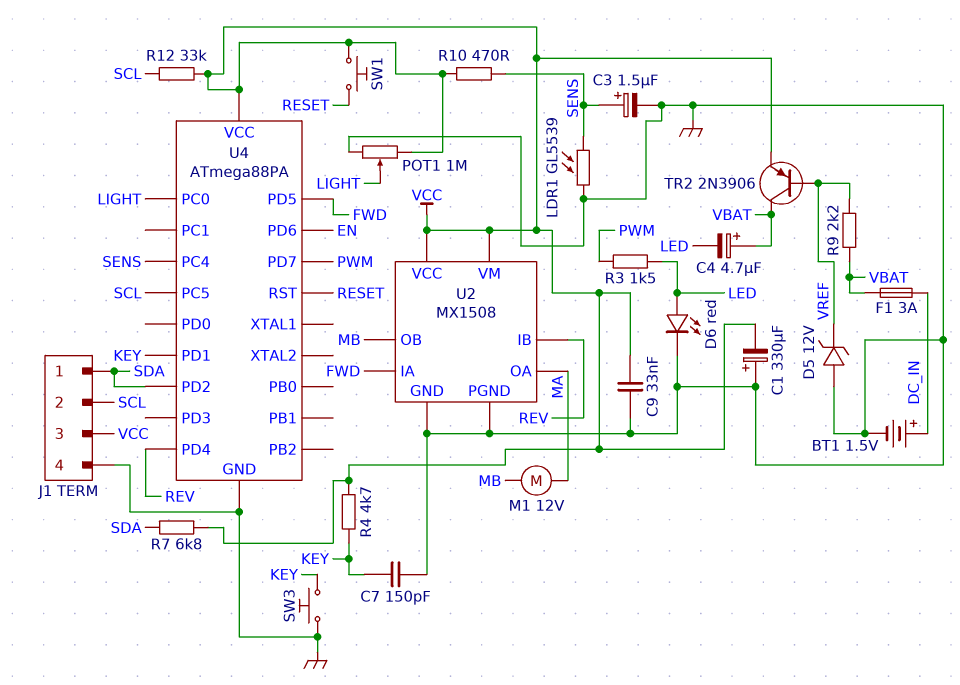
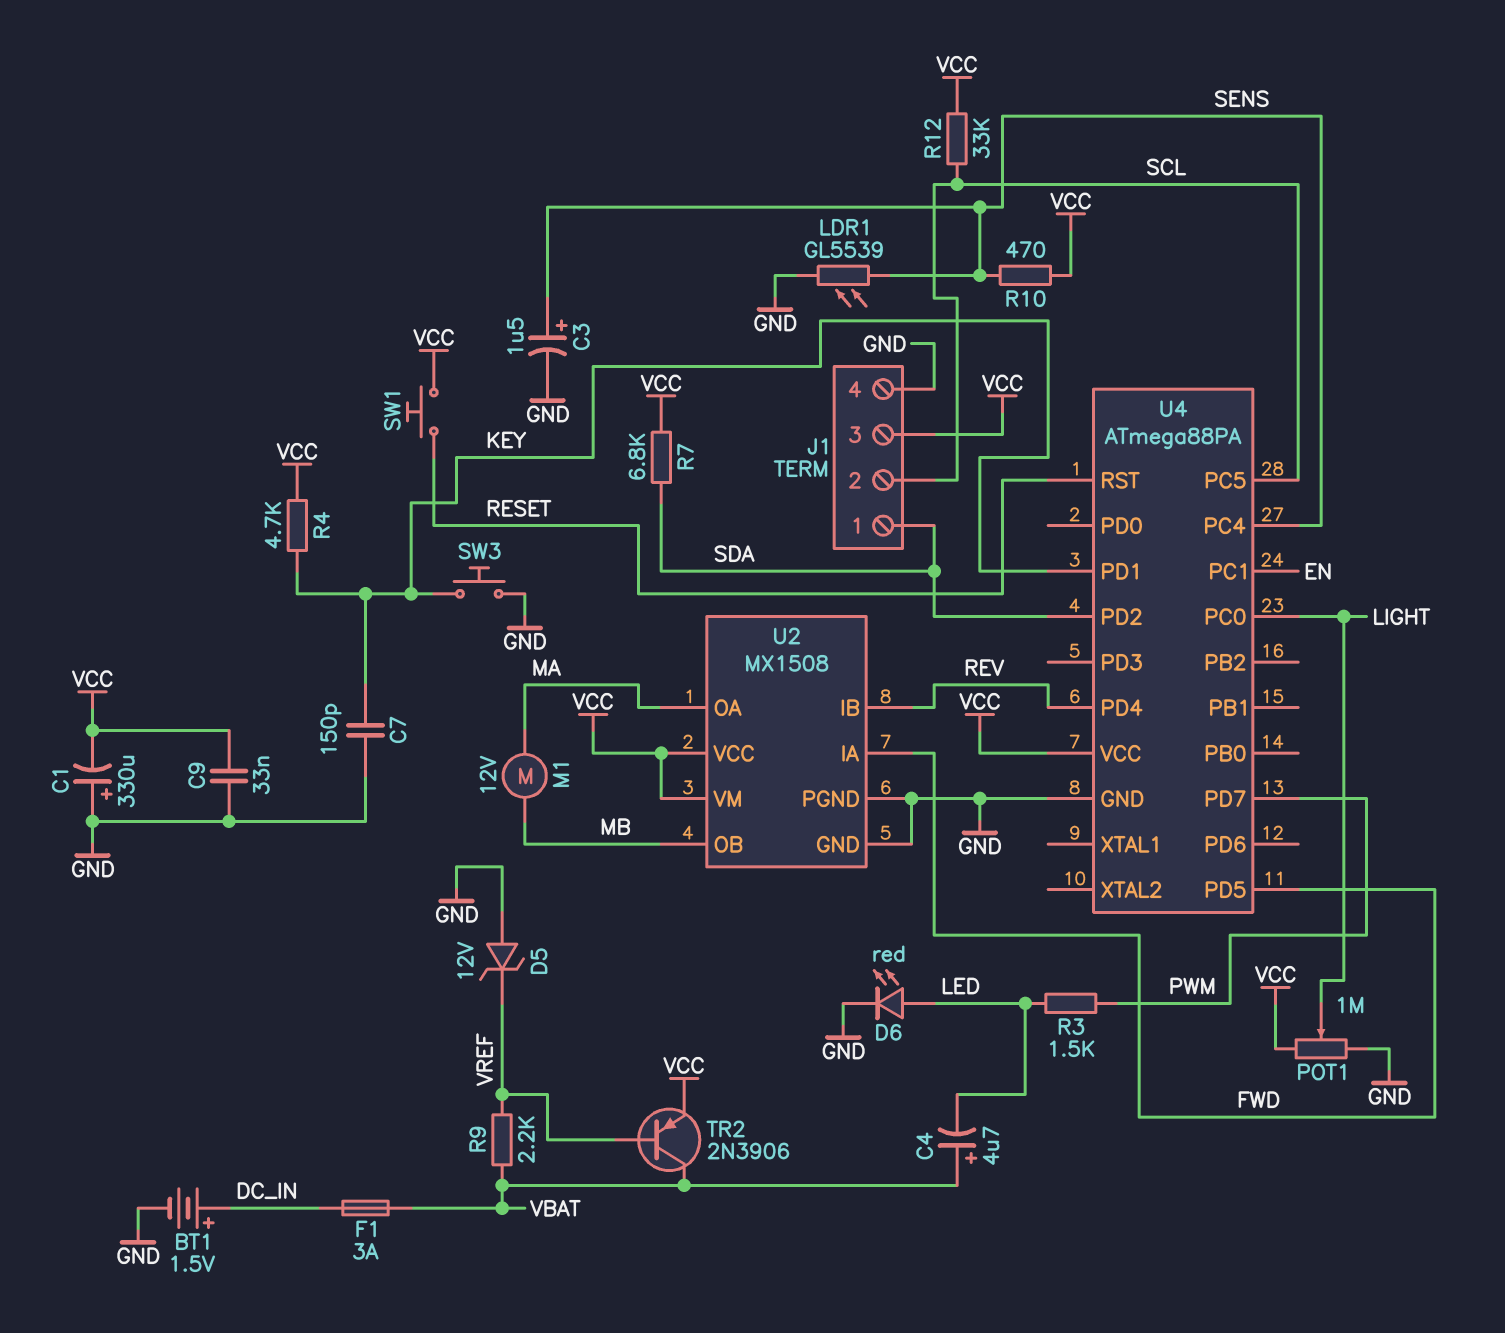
U4 pin PC1: none -> EN
U4 pin PD6: EN -> none

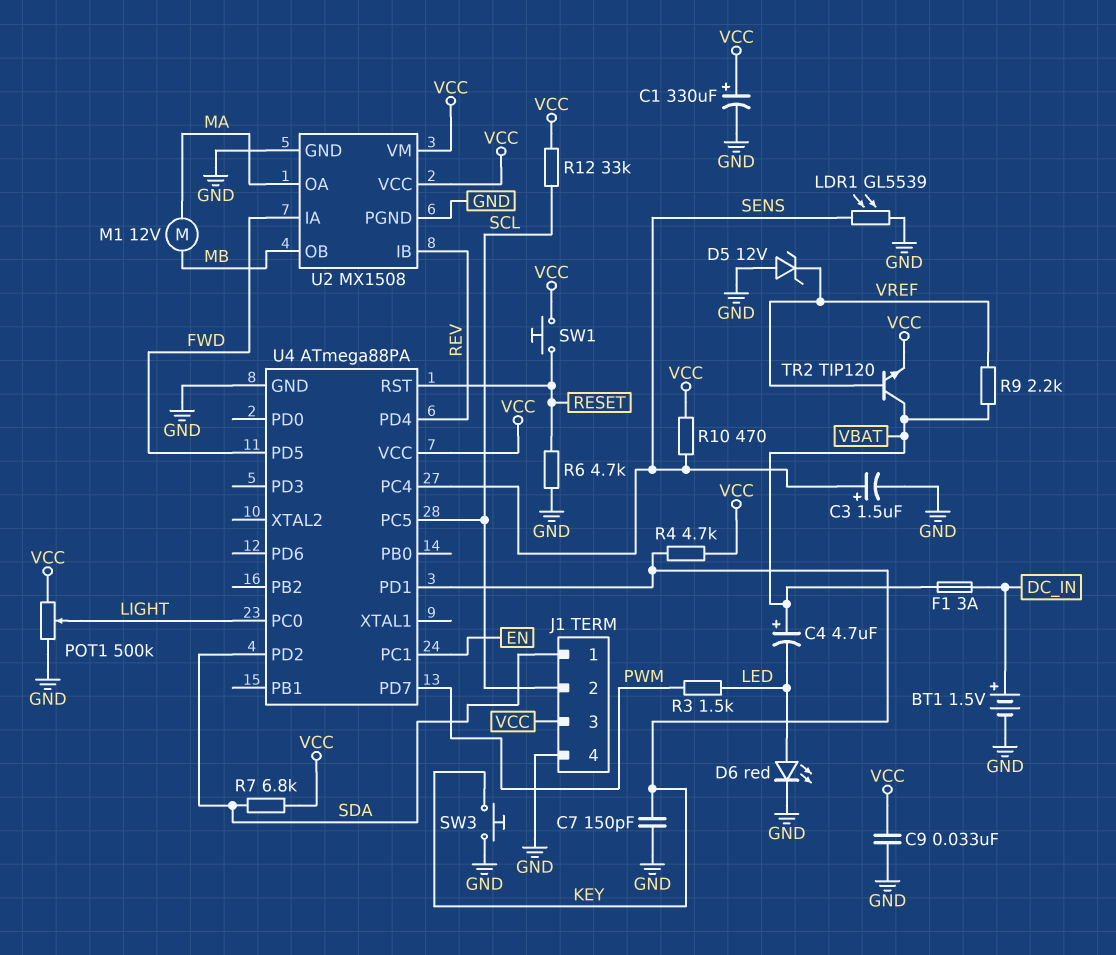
C1: 330uF (plus GND, minus VCC) -> 330uF (plus VCC, minus GND)
POT1: 1M (GND, VCC, wiper LIGHT) -> 500k (GND, VCC, wiper LIGHT)
R6: none -> 4.7k (GND, RESET)
TR2: PNP 2N3906 (B VREF, C VBAT, E VCC) -> NPN TIP120 (B VREF, C VBAT, E VCC)

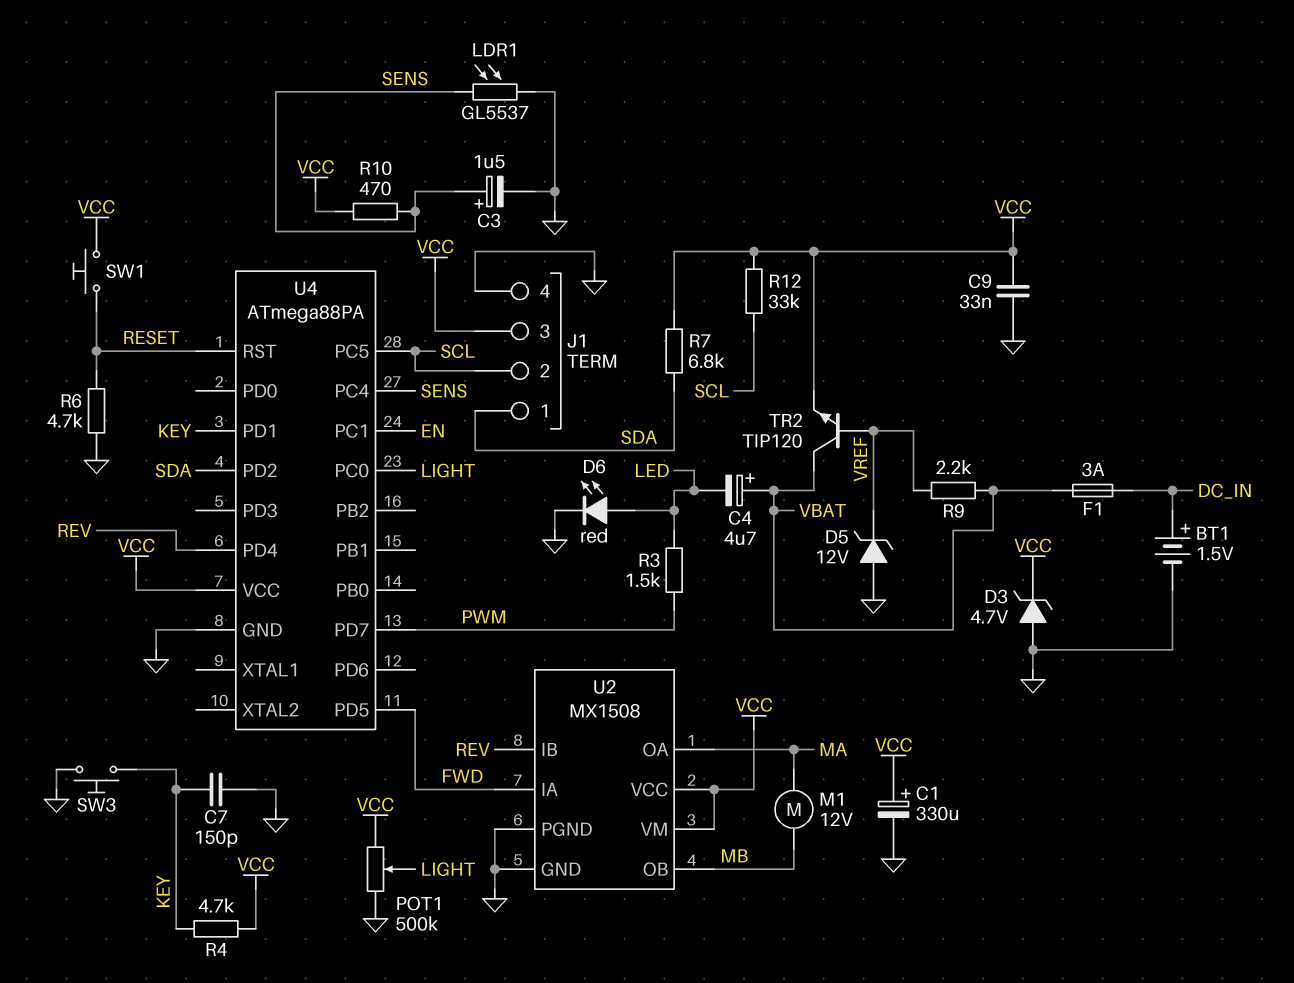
D3: none -> zener 4.7V (A GND, K VCC)
LDR1: GL5539 (GND, SENS) -> GL5537 (GND, SENS)

